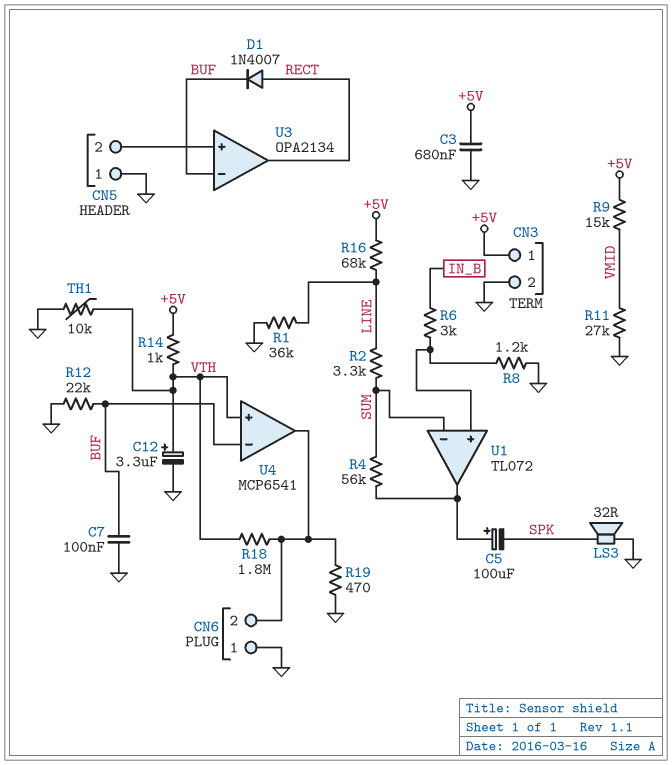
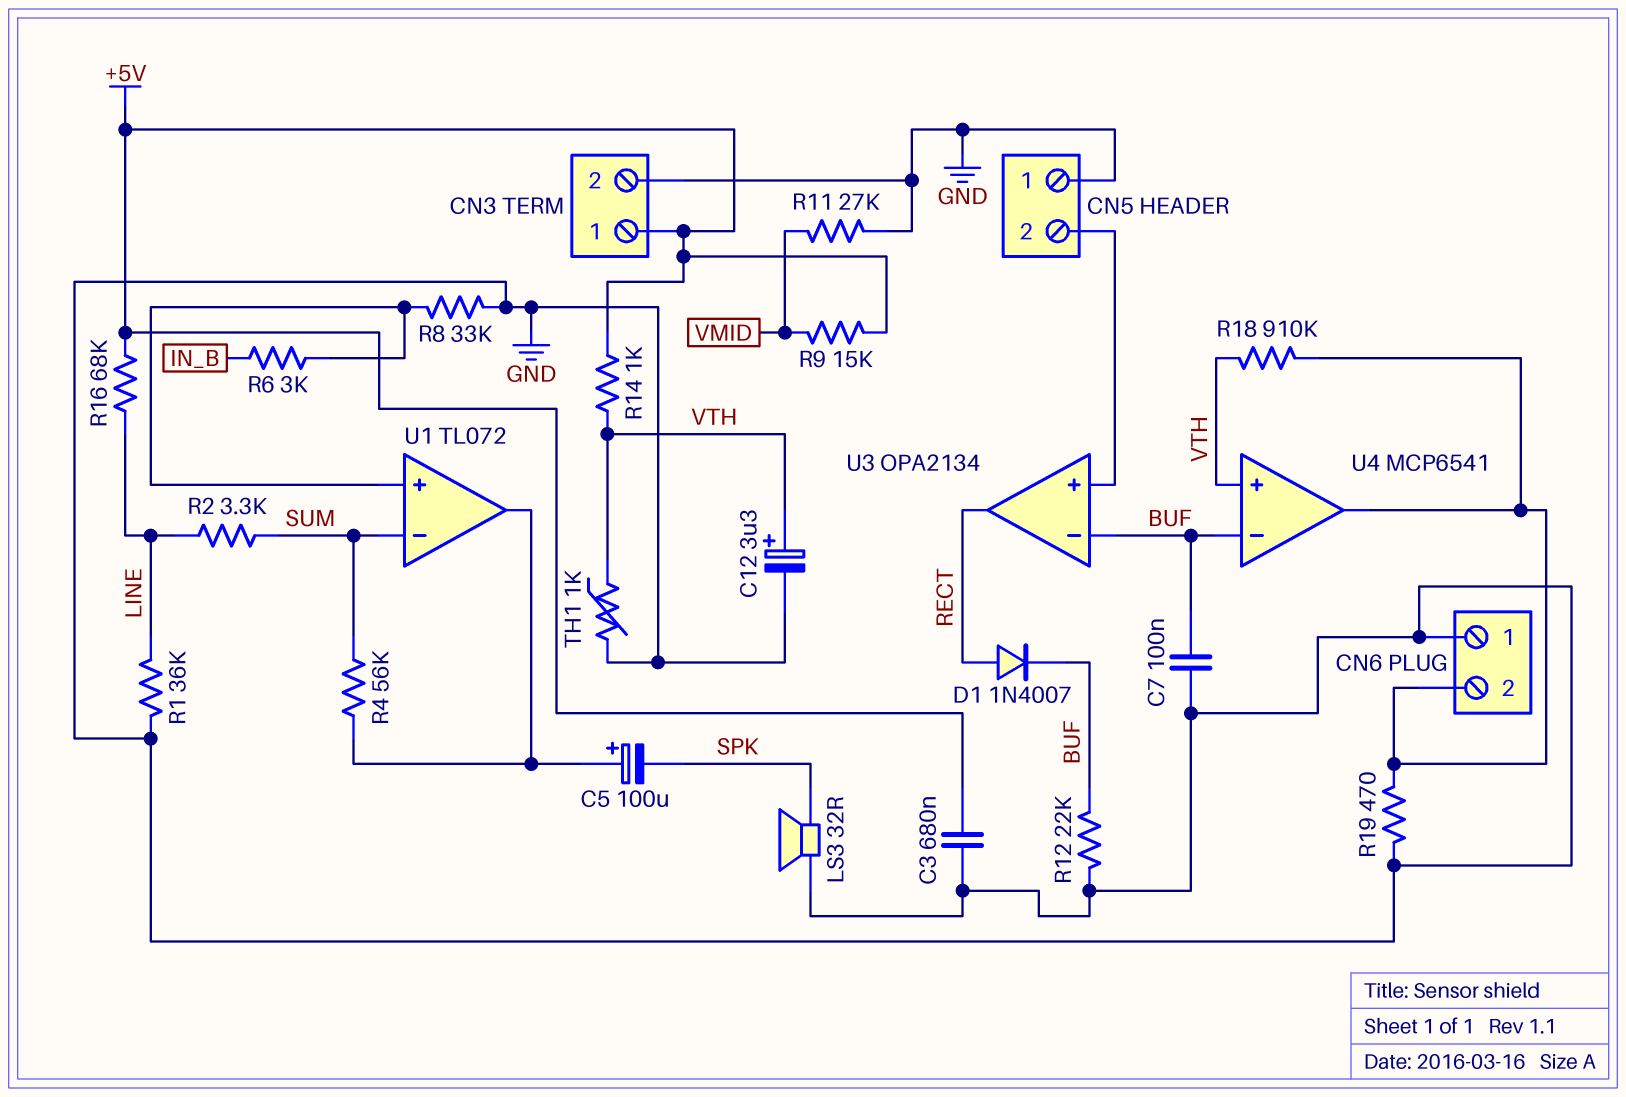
R8: 1.2k (GND, U1/in+) -> 33k (GND, U1/in+)
R18: 1.8M (CN6/2, VTH) -> 910k (CN6/2, VTH)
TH1: 10k (GND, VTH) -> 1k (GND, VTH)

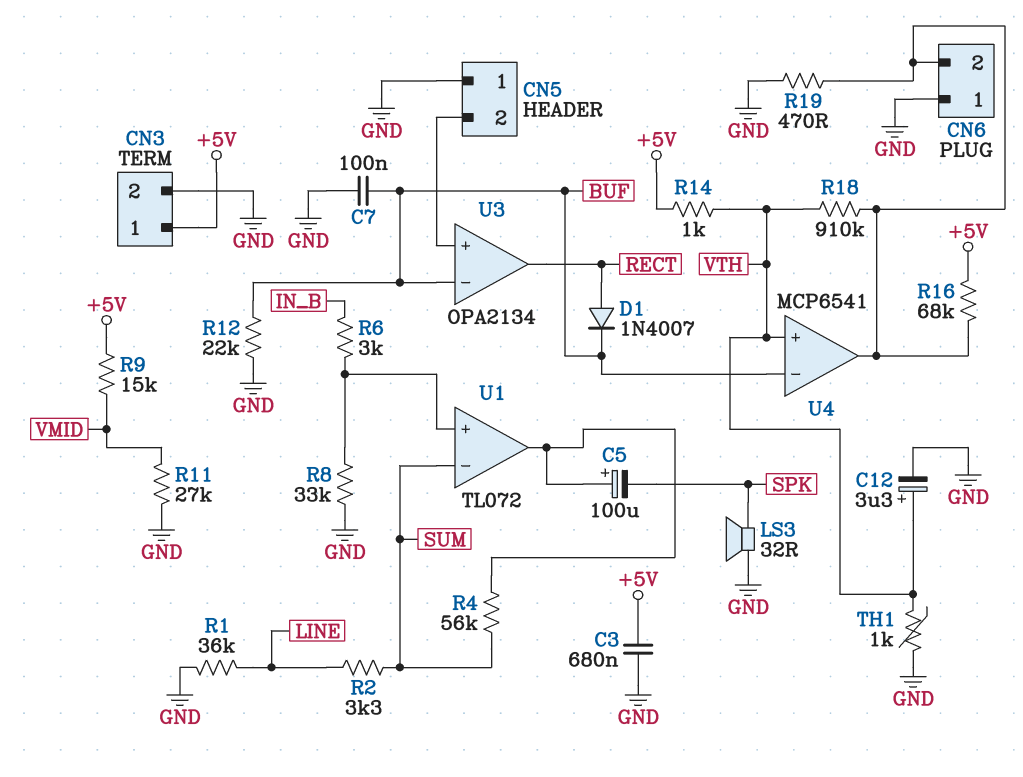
R16: 68k (+5V, LINE) -> 68k (+5V, CN6/2)

